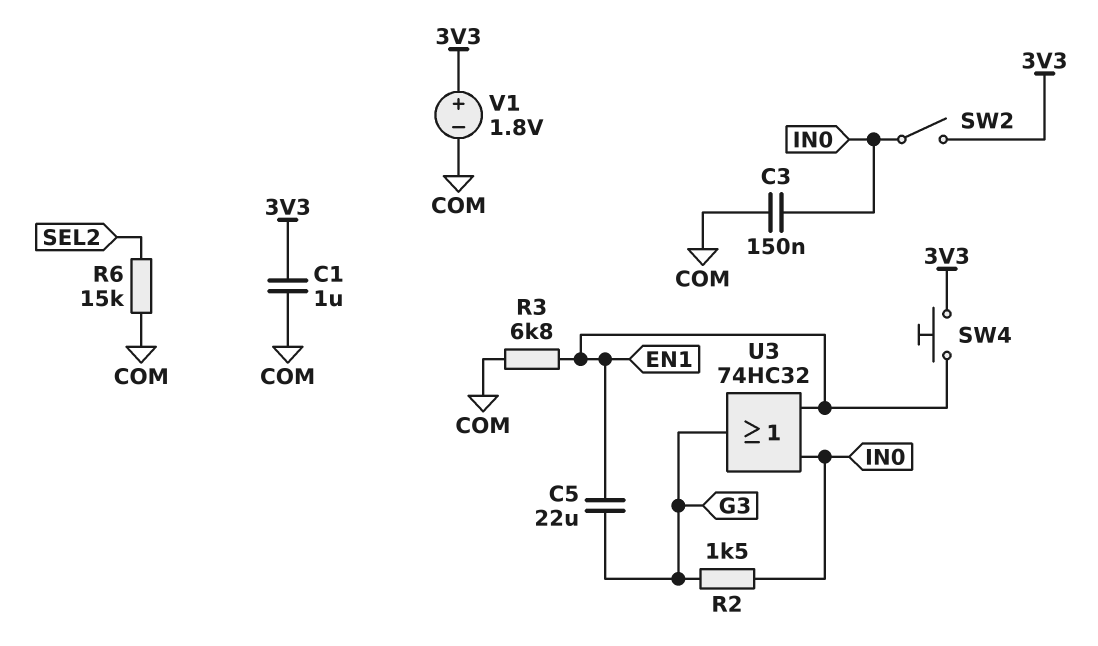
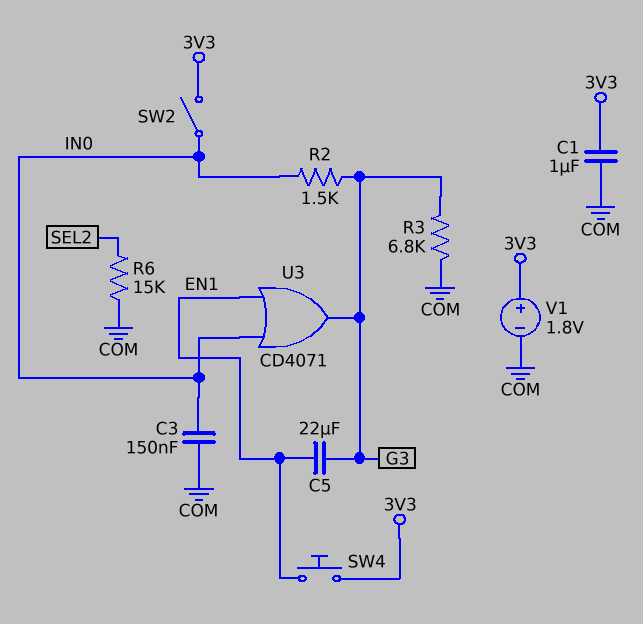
R3: 6.8k (COM, EN1) -> 6.8k (COM, G3)
U3: OR 74HC32 (in EN1, in IN0, out G3) -> OR CD4071 (in EN1, in IN0, out G3)

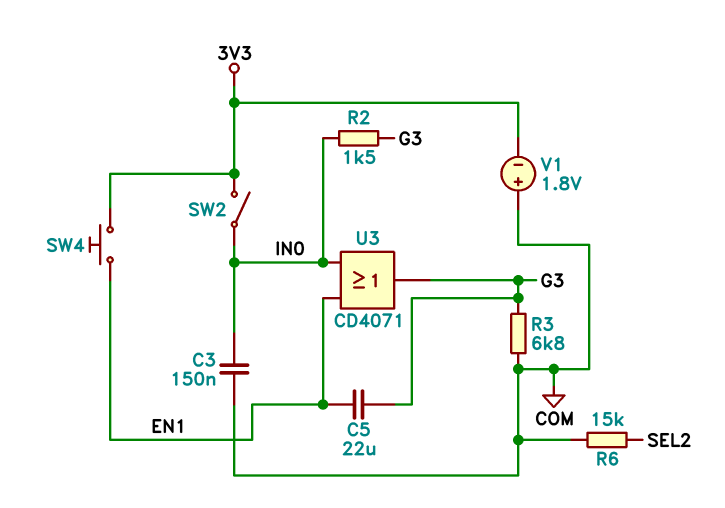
C1: 1uF (3V3, COM) -> none
V1: 1.8V (plus 3V3, minus COM) -> 1.8V (plus COM, minus 3V3)

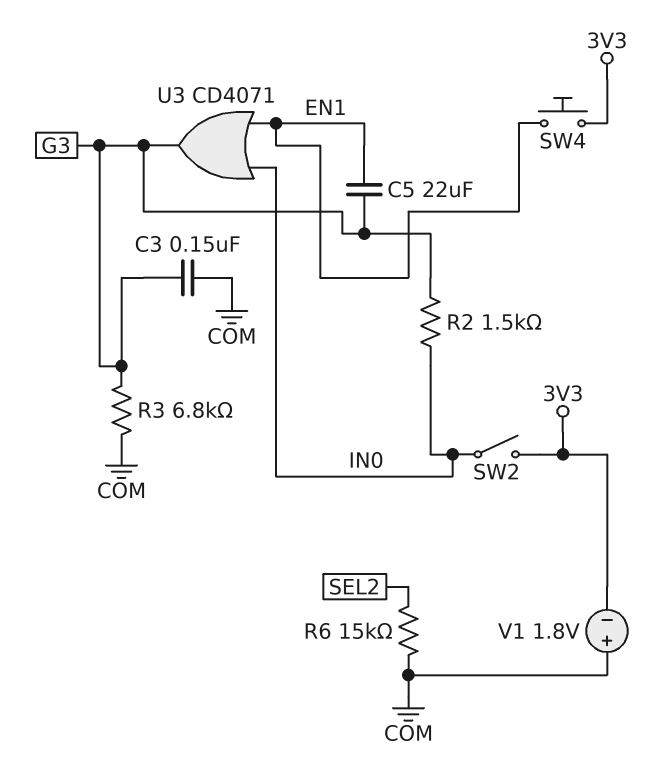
C3: 150nF (COM, IN0) -> 150nF (COM, G3)

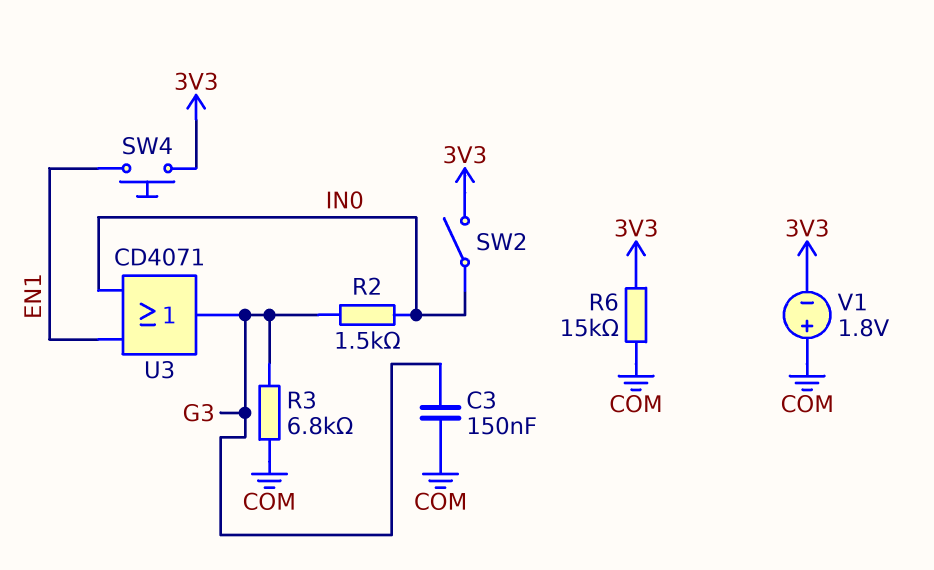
C5: 22uF (EN1, G3) -> none
R6: 15k (COM, SEL2) -> 15k (3V3, COM)

